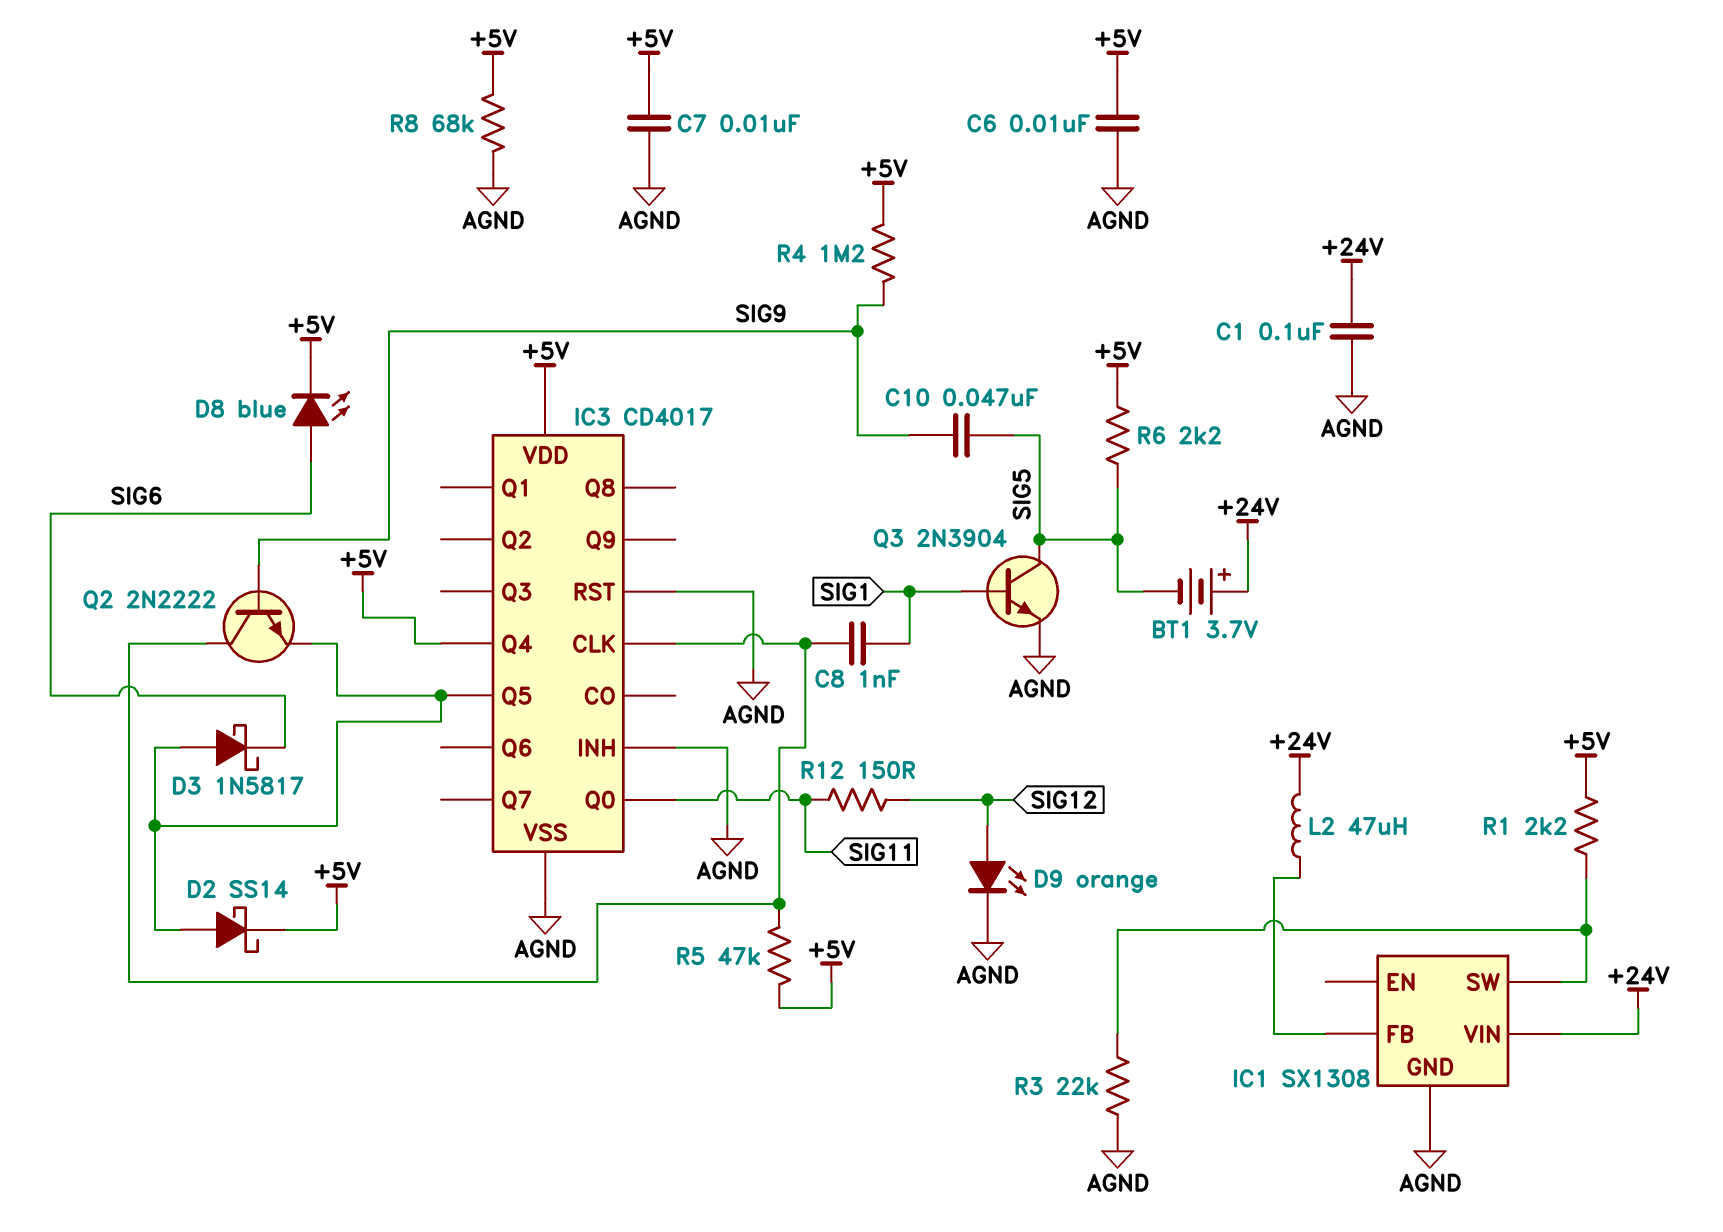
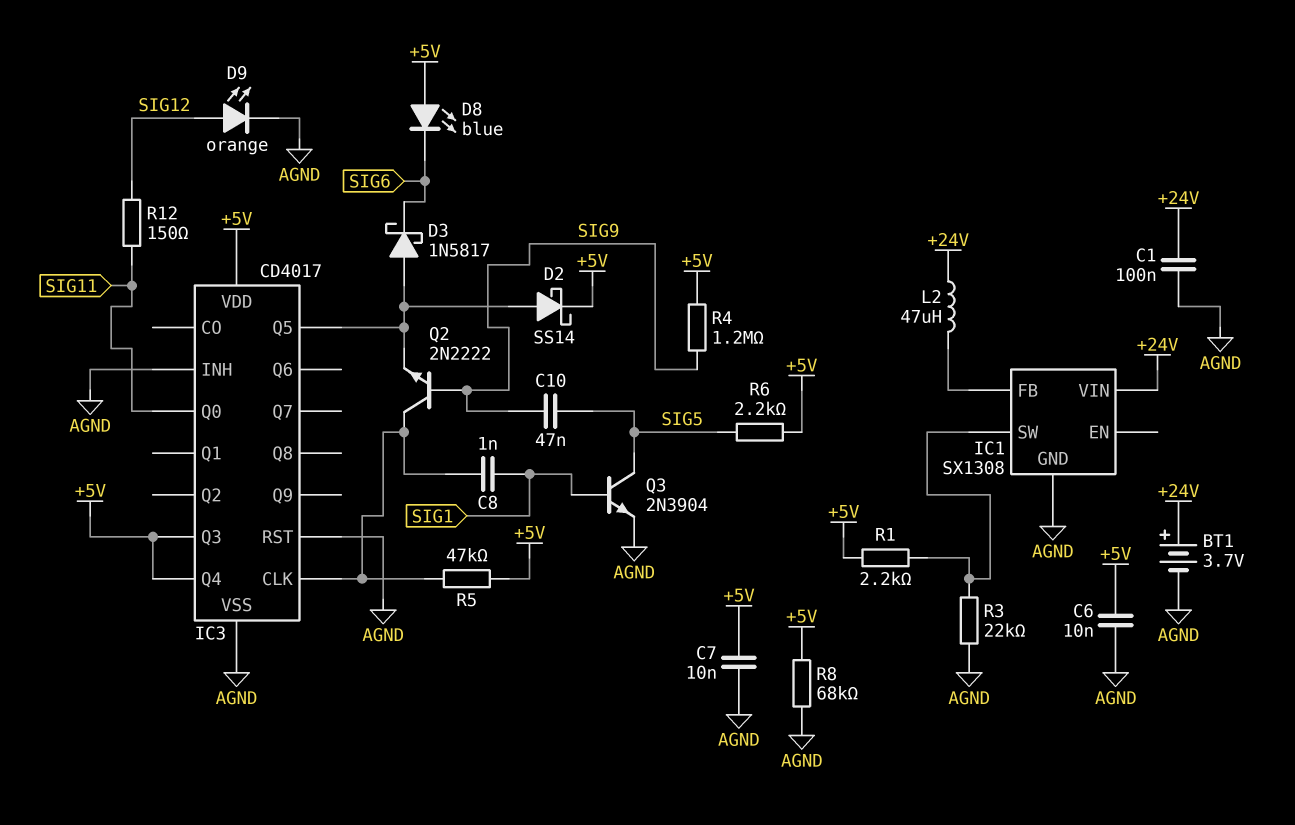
BT1: 3.7V (plus +24V, minus SIG5) -> 3.7V (plus +24V, minus AGND)
D8: LED blue (A SIG6, K +5V) -> LED blue (A +5V, K SIG6)
IC3 pin Q3: none -> +5V

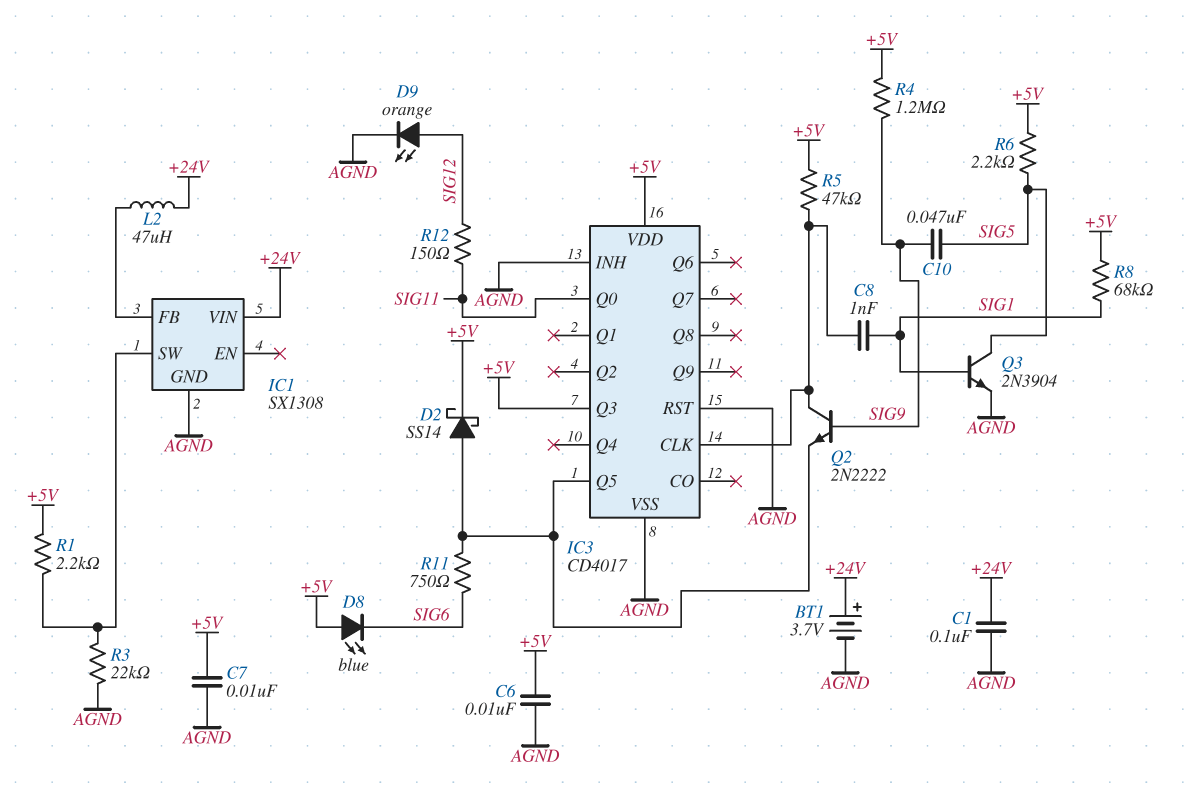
D3: schottky 1N5817 (A IC3/Q5, K SIG6) -> none
IC3 pin Q4: +5V -> none
R8: 68k (+5V, AGND) -> 68k (+5V, SIG1)
R11: none -> 750 (IC3/Q5, SIG6)

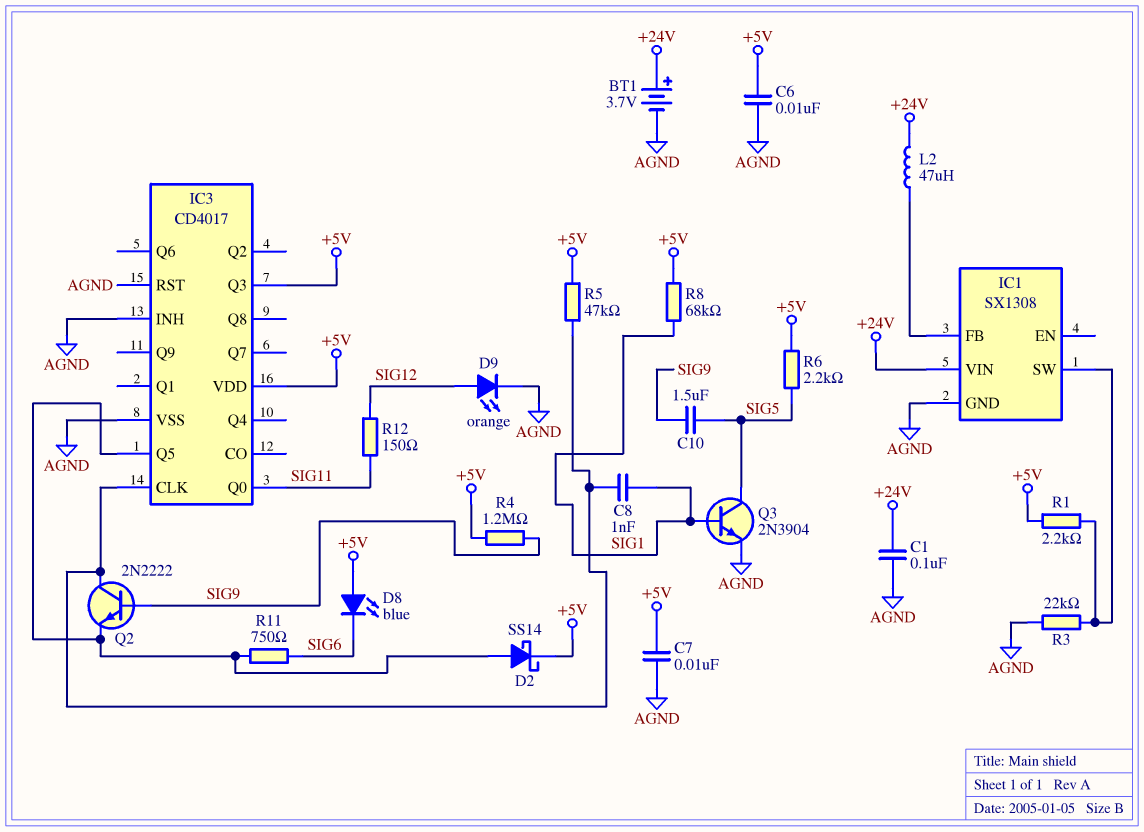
C10: 47nF (SIG5, SIG9) -> 1.5uF (SIG5, SIG9)

